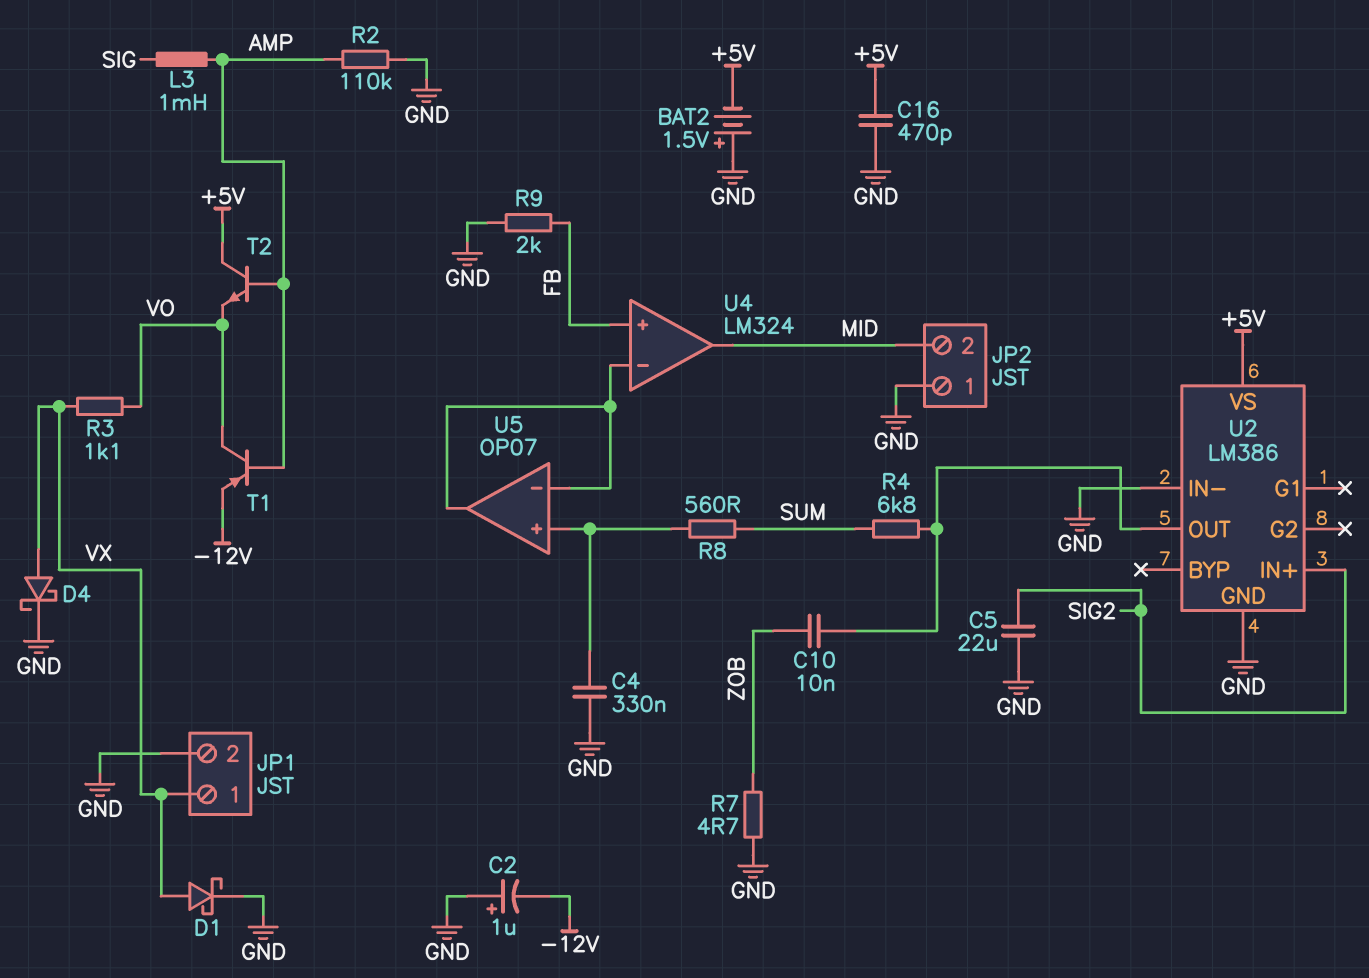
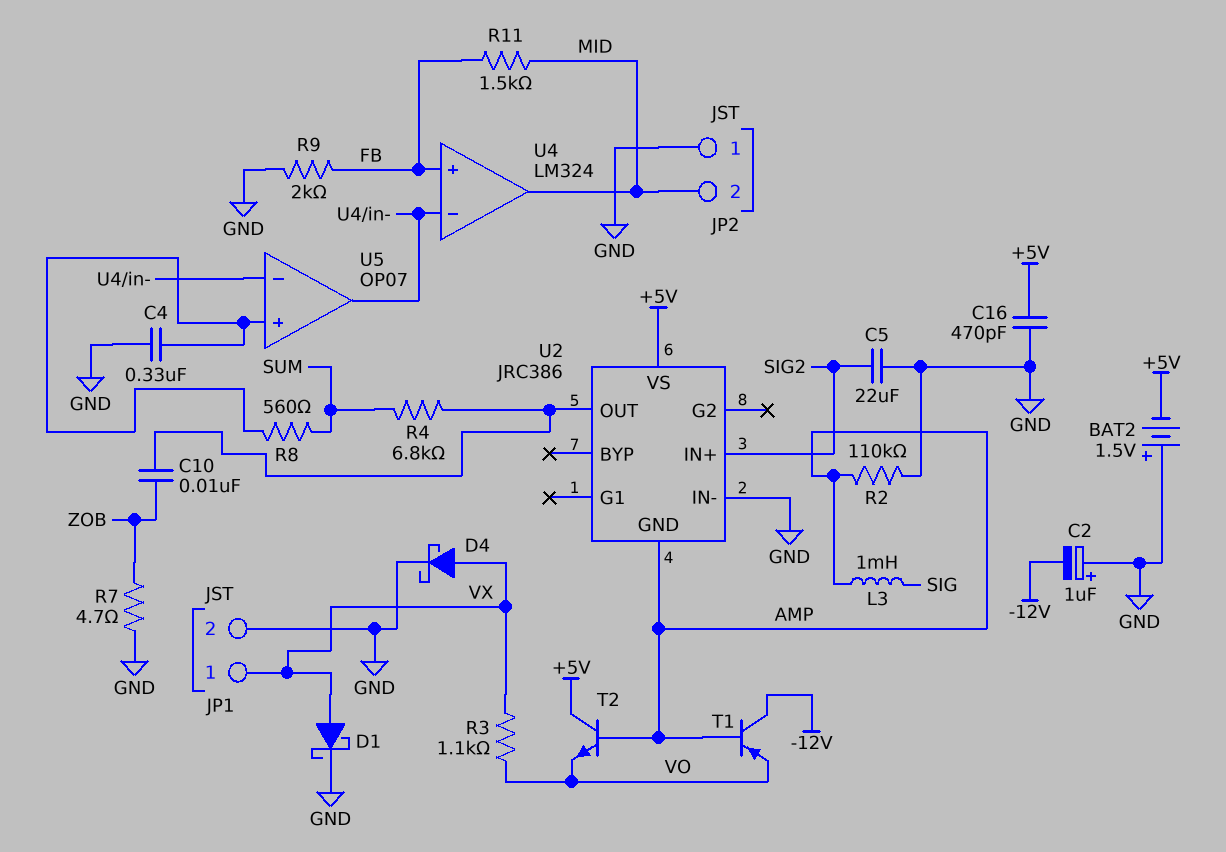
R11: none -> 1.5k (FB, MID)
T1: PNP (B AMP, C VO, E -12V) -> PNP (B AMP, C -12V, E VO)
U2: LM386 -> JRC386
U2 pin GND: GND -> AMP

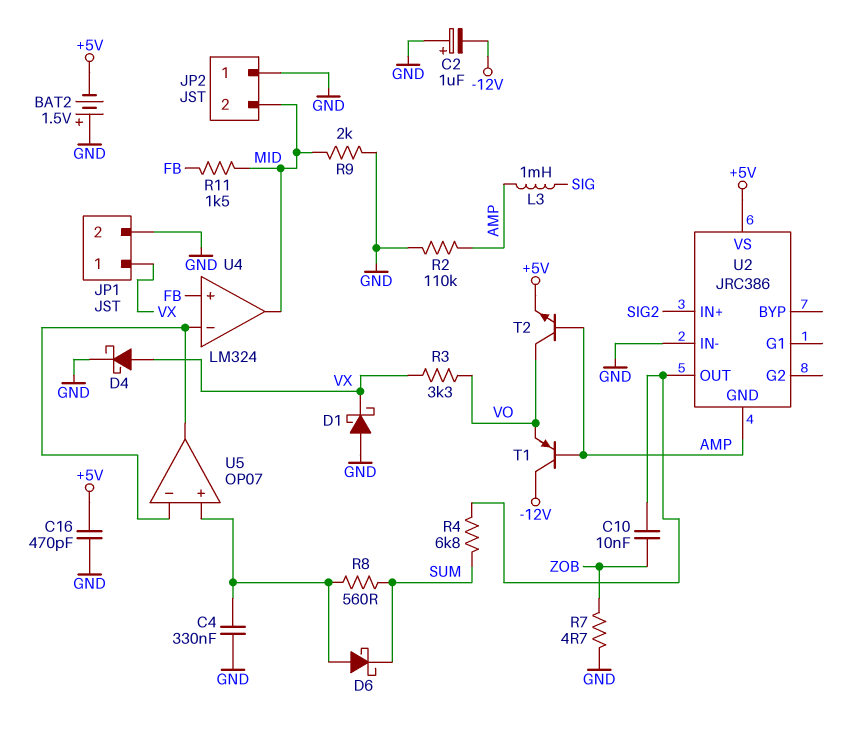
C5: 22uF (GND, SIG2) -> none
D1: schottky (A VX, K GND) -> schottky (A GND, K VX)
D6: none -> schottky (A U5/in+, K SUM)
R3: 1.1k (VO, VX) -> 3.3k (VO, VX)
R9: 2k (FB, GND) -> 2k (GND, MID)
T2: NPN (B AMP, C +5V, E VO) -> NPN (B AMP, C VO, E +5V)

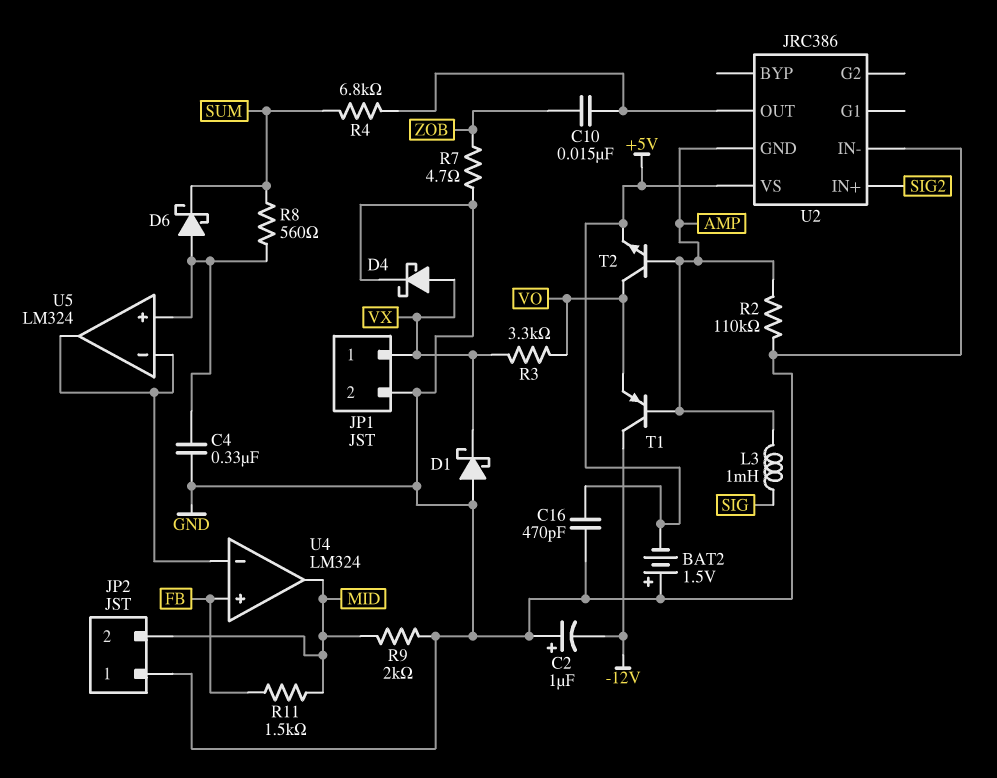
C10: 10nF (U2/OUT, ZOB) -> 15nF (U2/OUT, ZOB)
U5: OP07 -> LM324

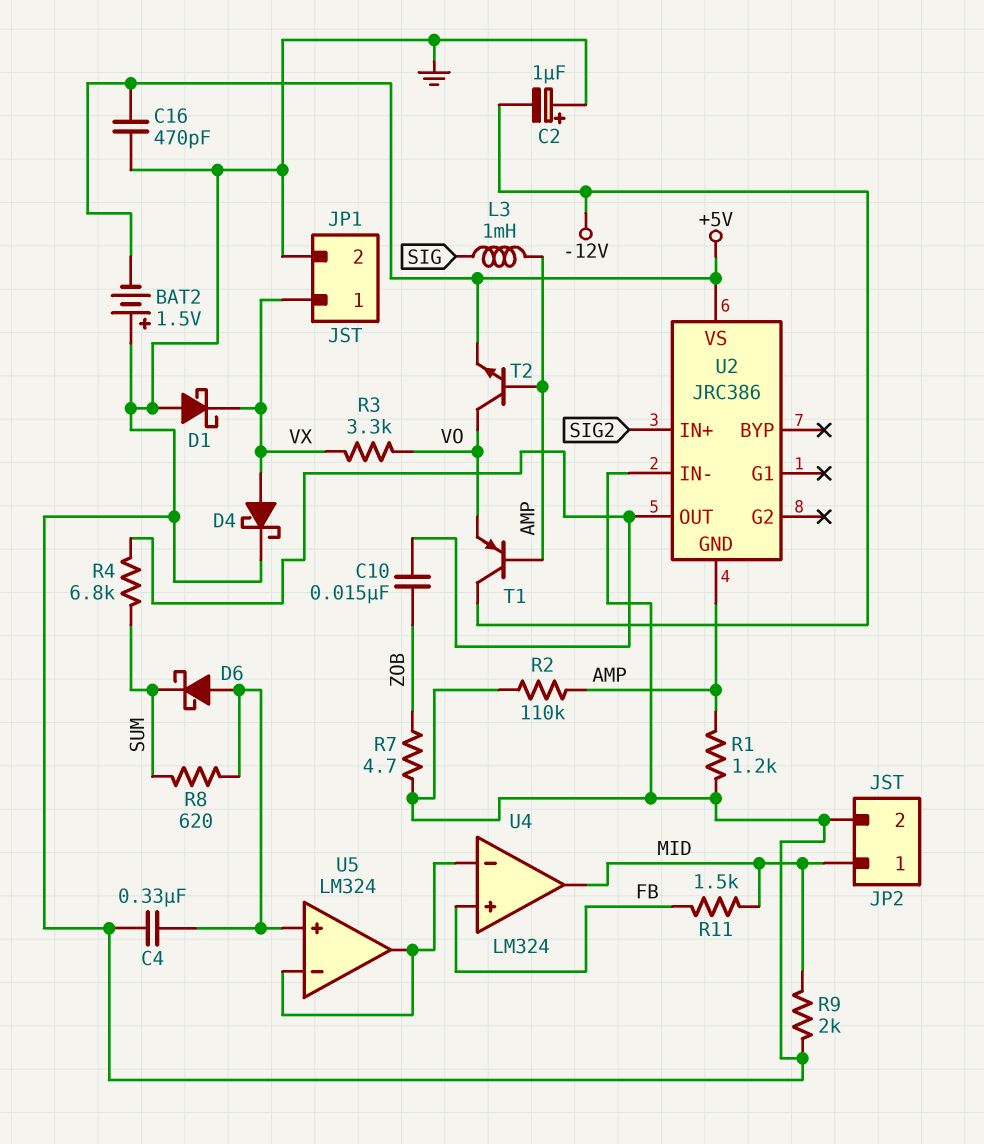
JP2 pin 1: GND -> MID
JP2 pin 2: MID -> GND
R1: none -> 1.2k (AMP, GND)
R8: 560 (SUM, U5/in+) -> 620 (SUM, U5/in+)

